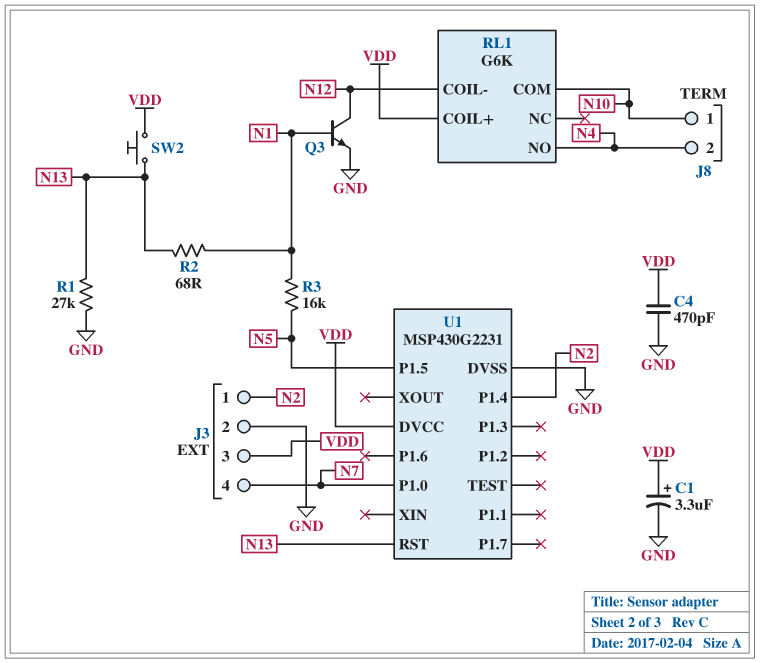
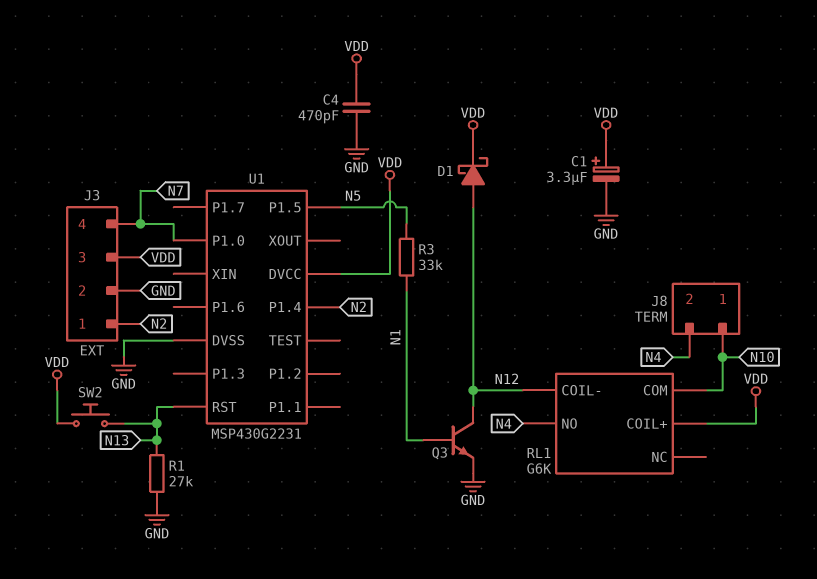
D1: none -> schottky (A N12, K VDD)
R2: 68 (N1, N13) -> none
R3: 16k (N1, N5) -> 33k (N1, N5)

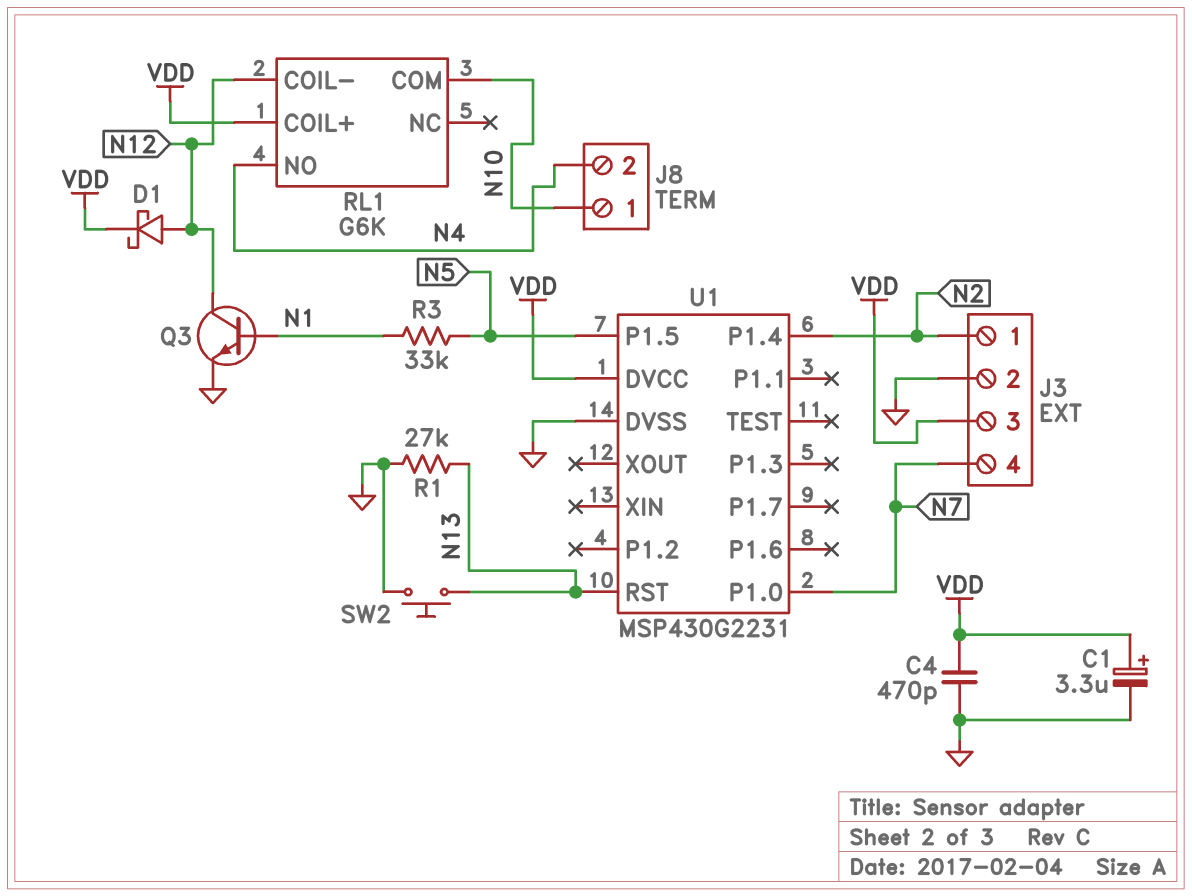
SW2: button (N13, VDD) -> button (GND, N13)

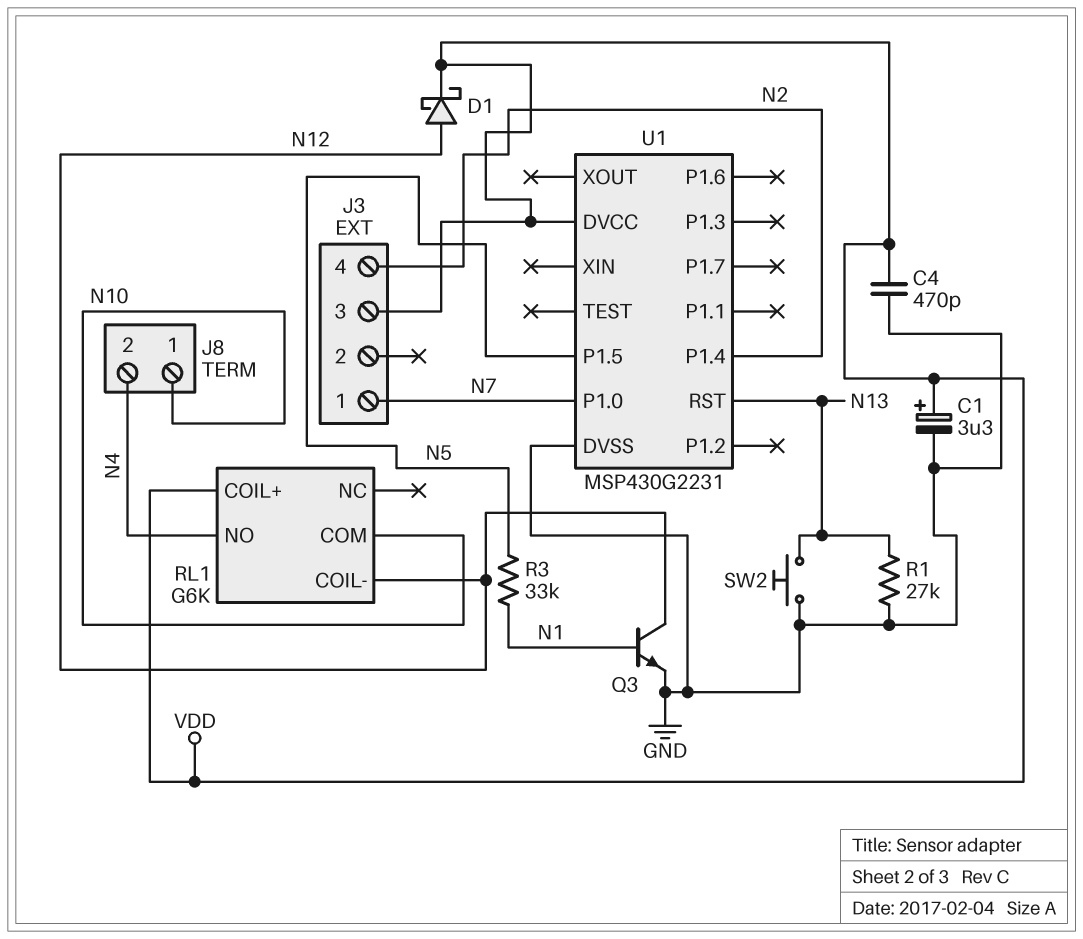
J3 pin 1: N2 -> N7
J3 pin 2: GND -> none
J3 pin 4: N7 -> N2

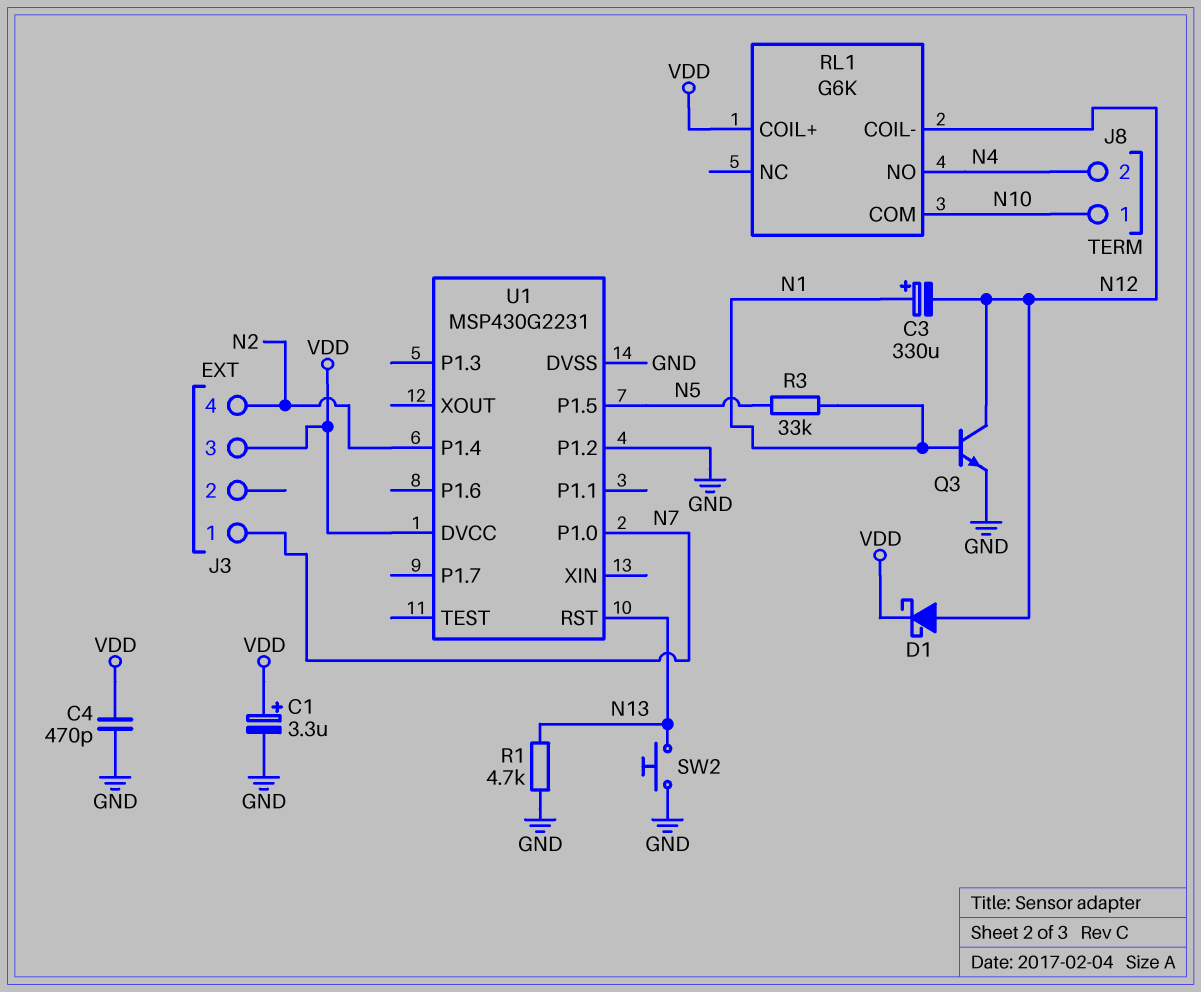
C3: none -> 330uF (plus N1, minus N12)
R1: 27k (GND, N13) -> 4.7k (GND, N13)
U1 pin P1.2: none -> GND

